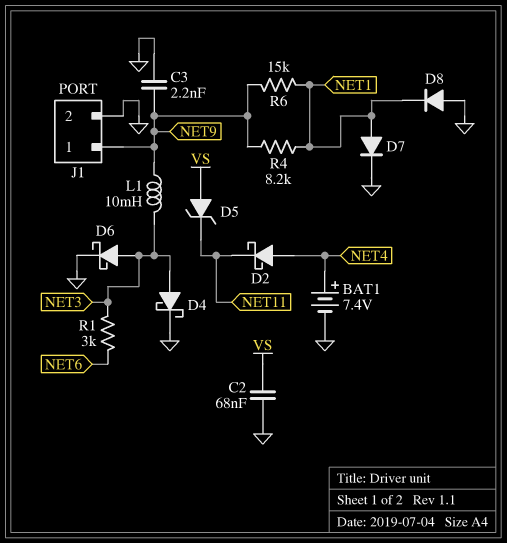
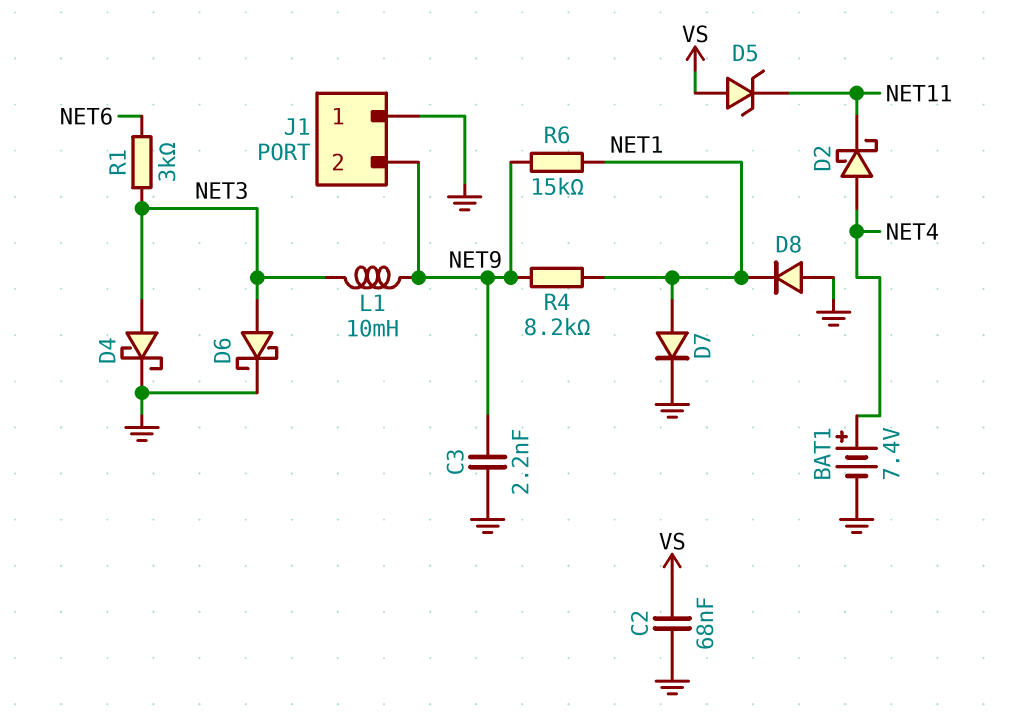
J1 pin 1: NET9 -> GND
J1 pin 2: GND -> NET9

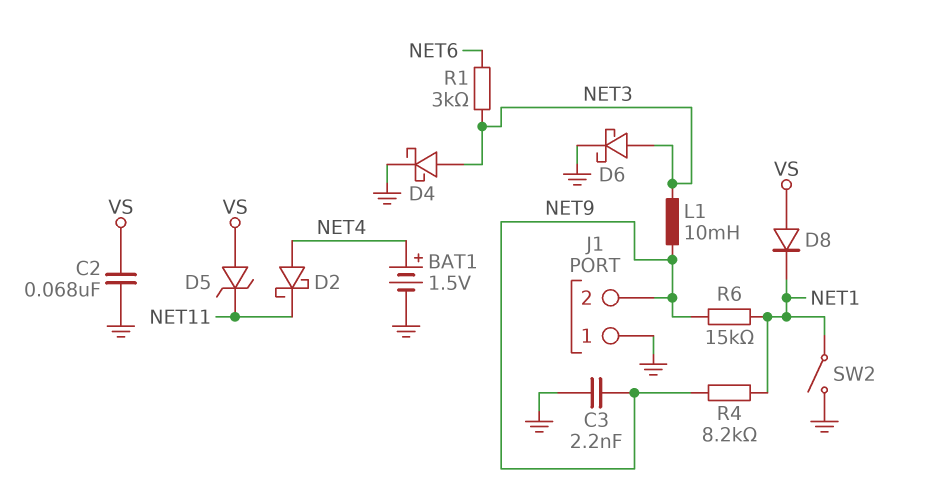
BAT1: 7.4V (plus NET4, minus GND) -> 1.5V (plus NET4, minus GND)
D7: diode (A NET1, K GND) -> none
D8: diode (A GND, K NET1) -> diode (A VS, K NET1)
SW2: none -> switch (GND, NET1)

